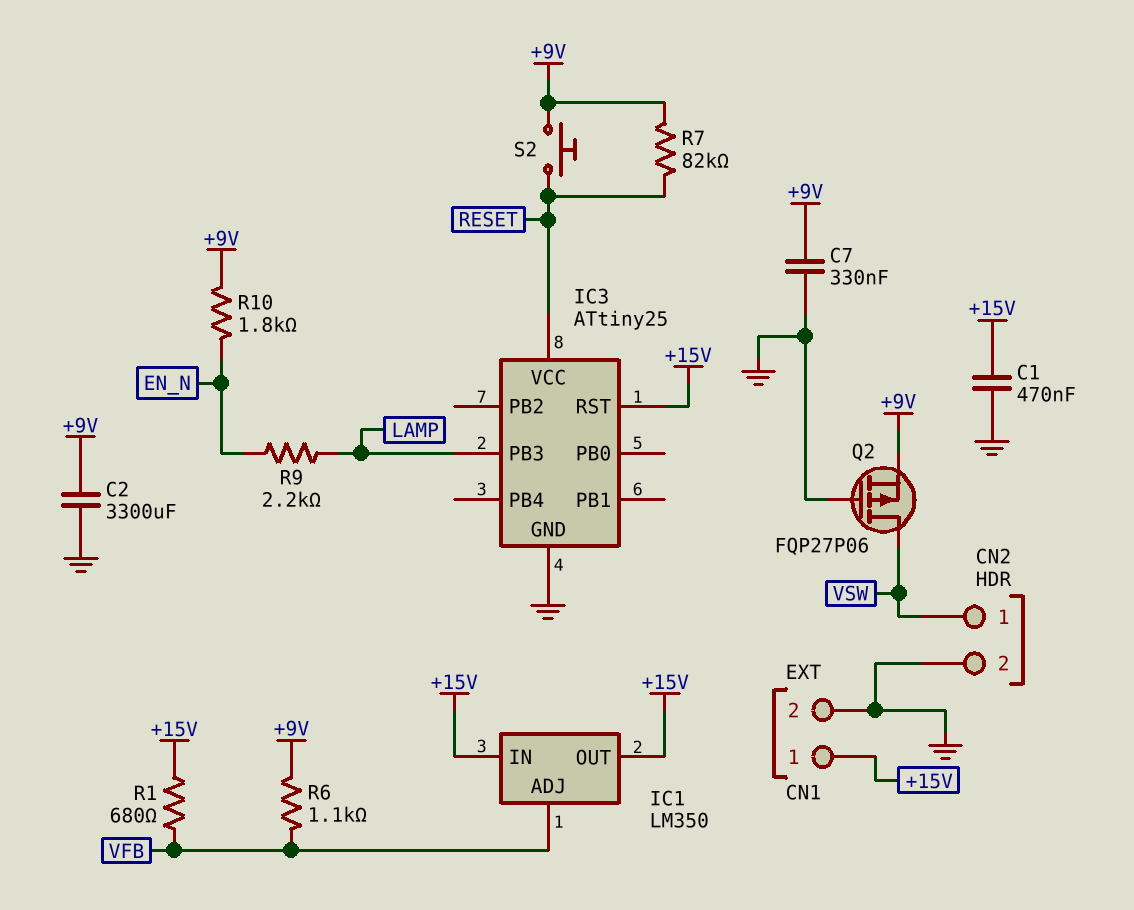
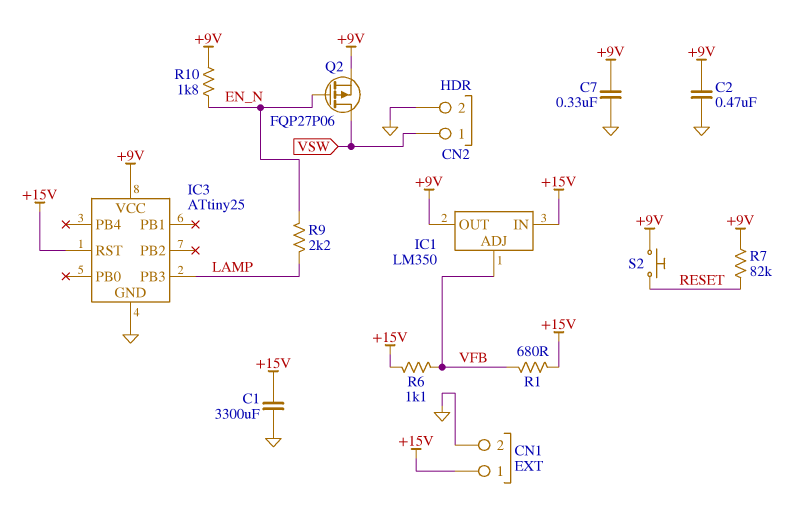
C1: 470nF (+15V, GND) -> 3300uF (+15V, GND)
C2: 3300uF (+9V, GND) -> 470nF (+9V, GND)
IC1 pin OUT: +15V -> +9V
IC3 pin VCC: RESET -> +9V
Q2: PMOS FQP27P06 (G GND, D VSW, S +9V) -> PMOS FQP27P06 (G EN_N, D VSW, S +9V)
R6: 1.1k (+9V, VFB) -> 1.1k (+15V, VFB)

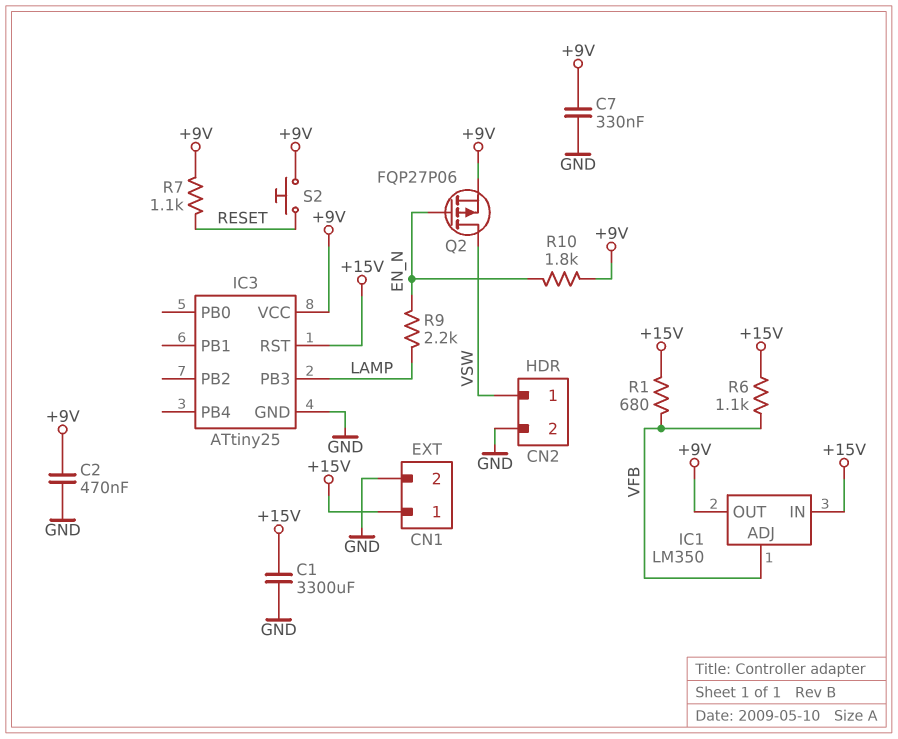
R7: 82k (+9V, RESET) -> 1.1k (+9V, RESET)

